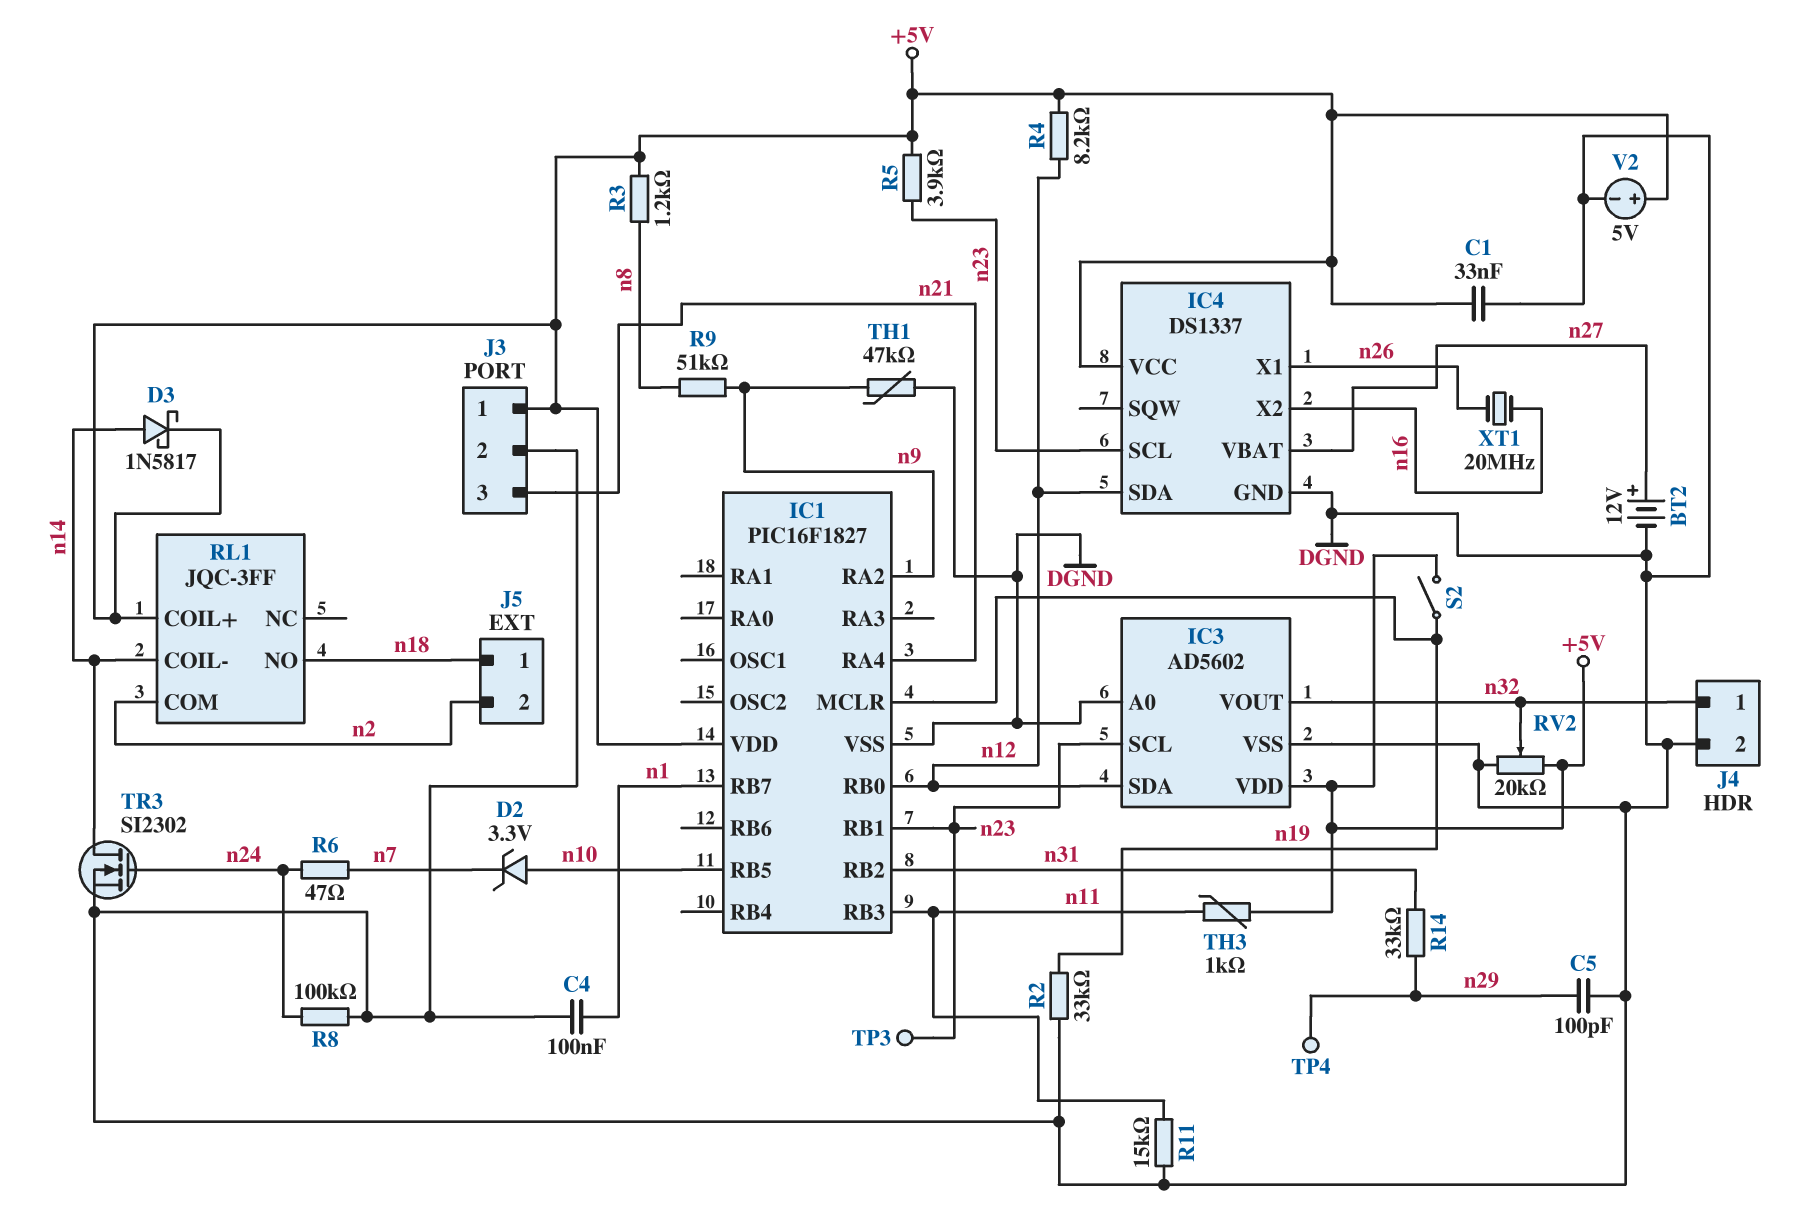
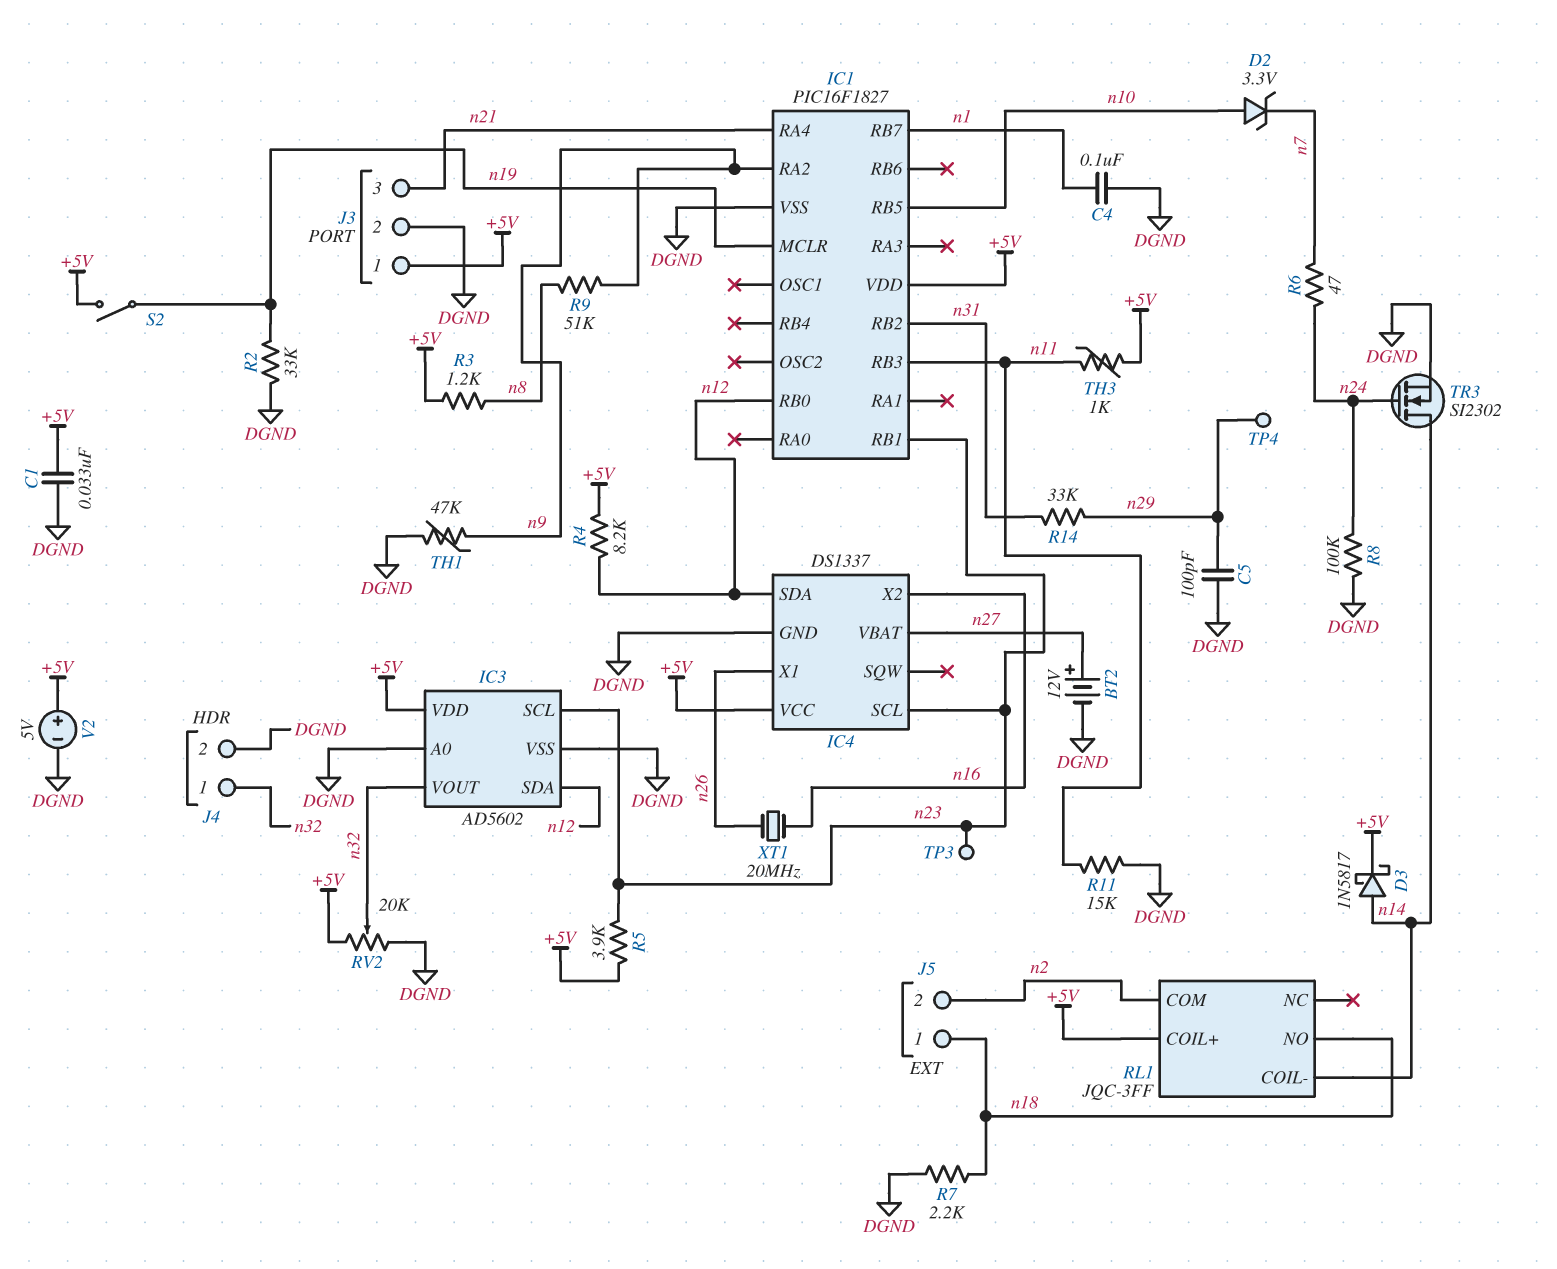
R7: none -> 2.2k (DGND, n18)

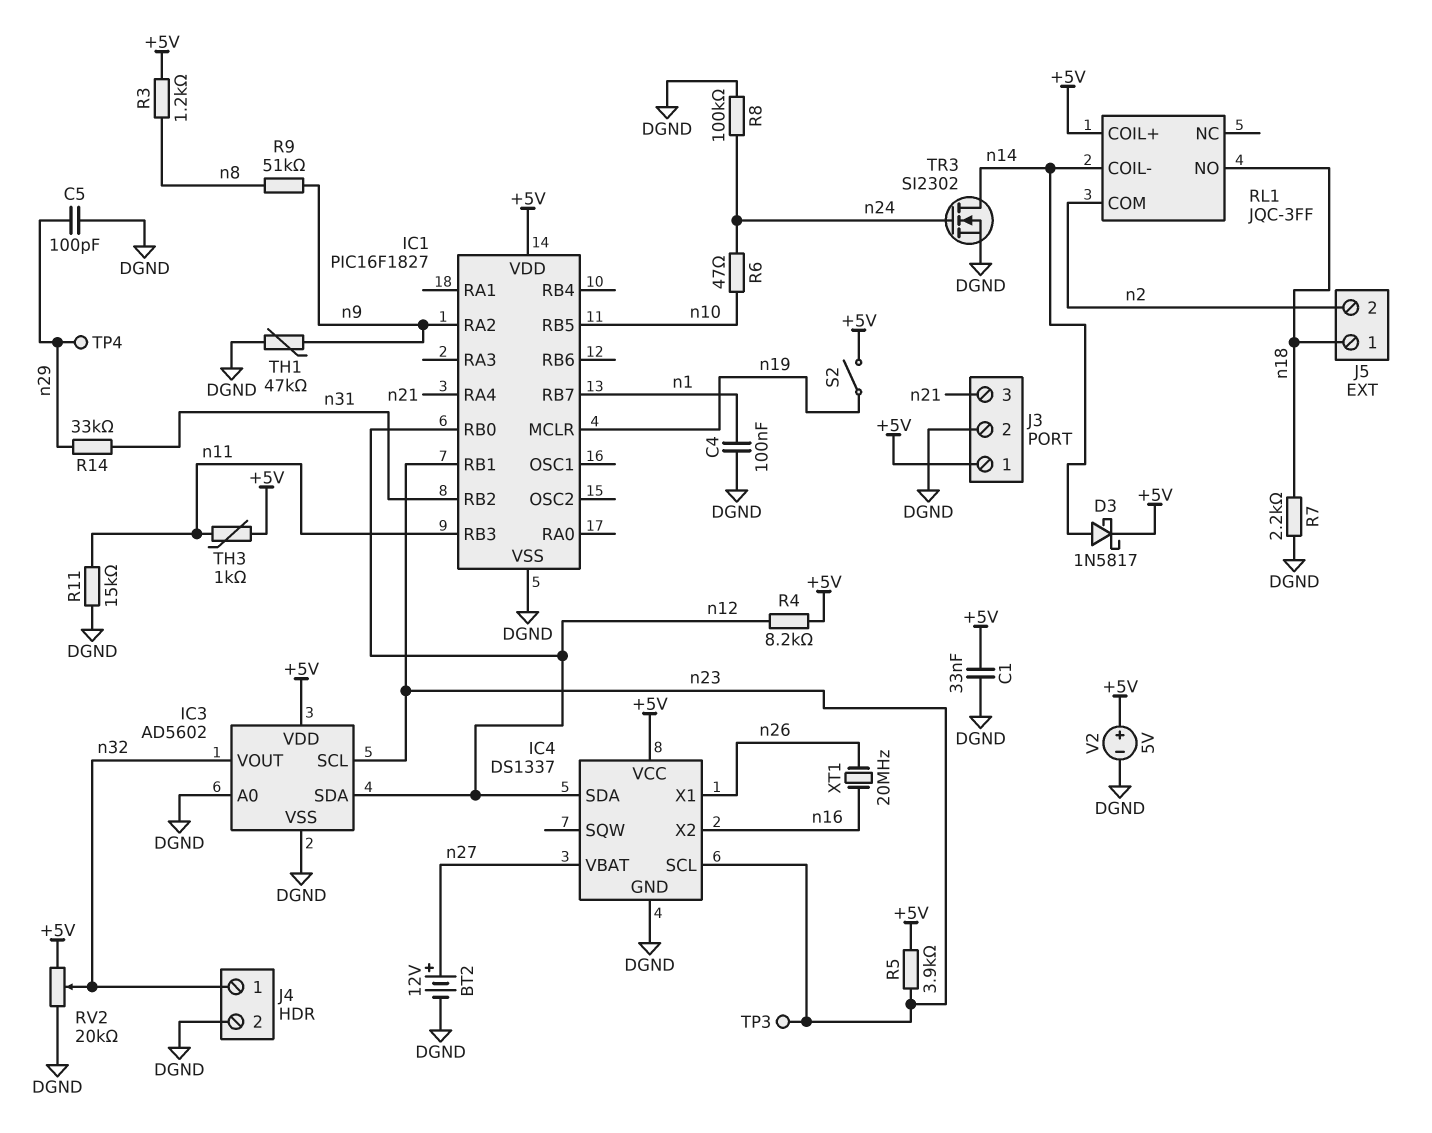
D2: zener 3.3V (A n10, K n7) -> none
R2: 33k (DGND, n19) -> none
R6: 47 (n7, n24) -> 47 (n10, n24)

